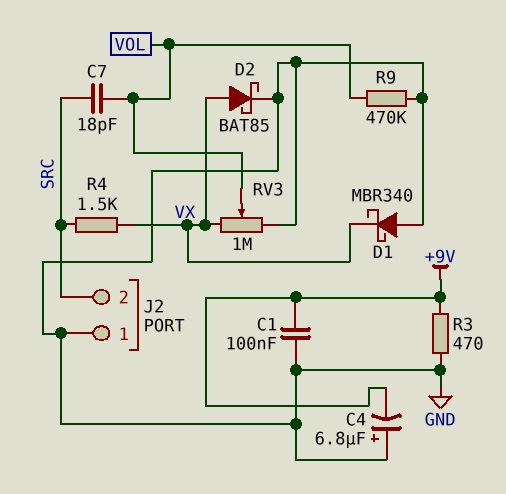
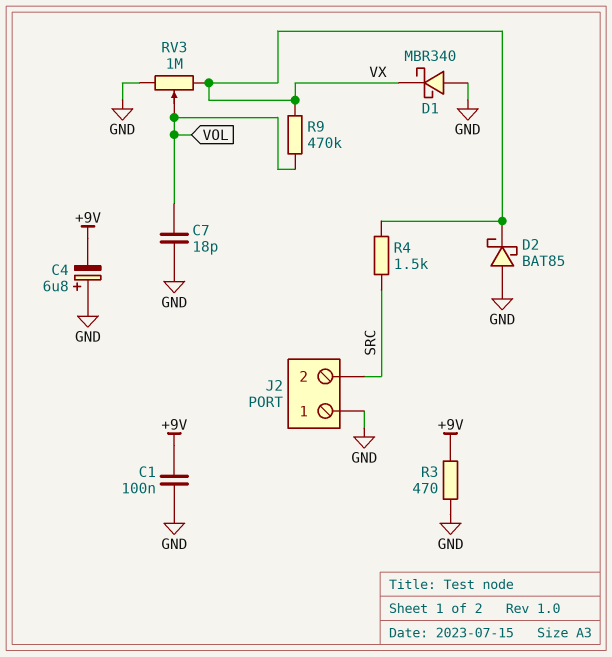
C7: 18pF (SRC, VOL) -> 18pF (GND, VOL)
D2: schottky BAT85 (A VX, K GND) -> schottky BAT85 (A GND, K VX)
R9: 470k (GND, VOL) -> 470k (VOL, VX)

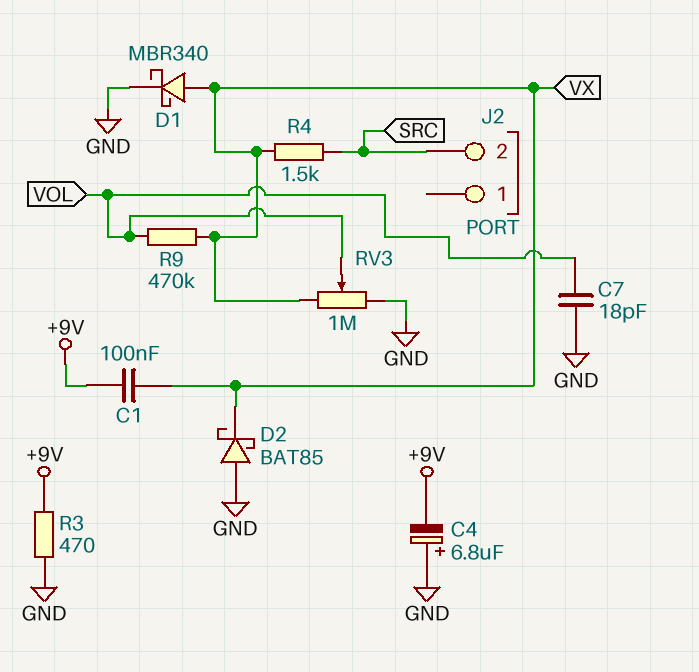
C1: 100nF (+9V, GND) -> 100nF (+9V, VX)
D1: schottky MBR340 (A GND, K VX) -> schottky MBR340 (A VX, K GND)
J2 pin 1: GND -> none

